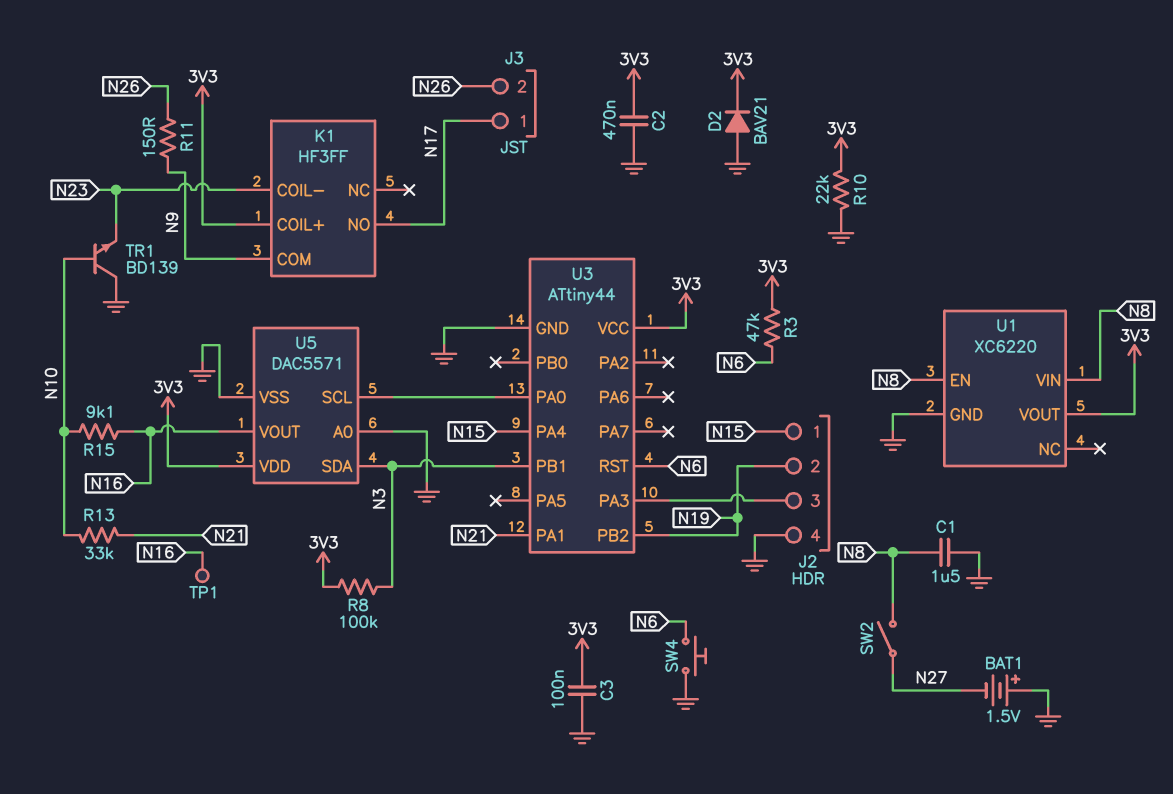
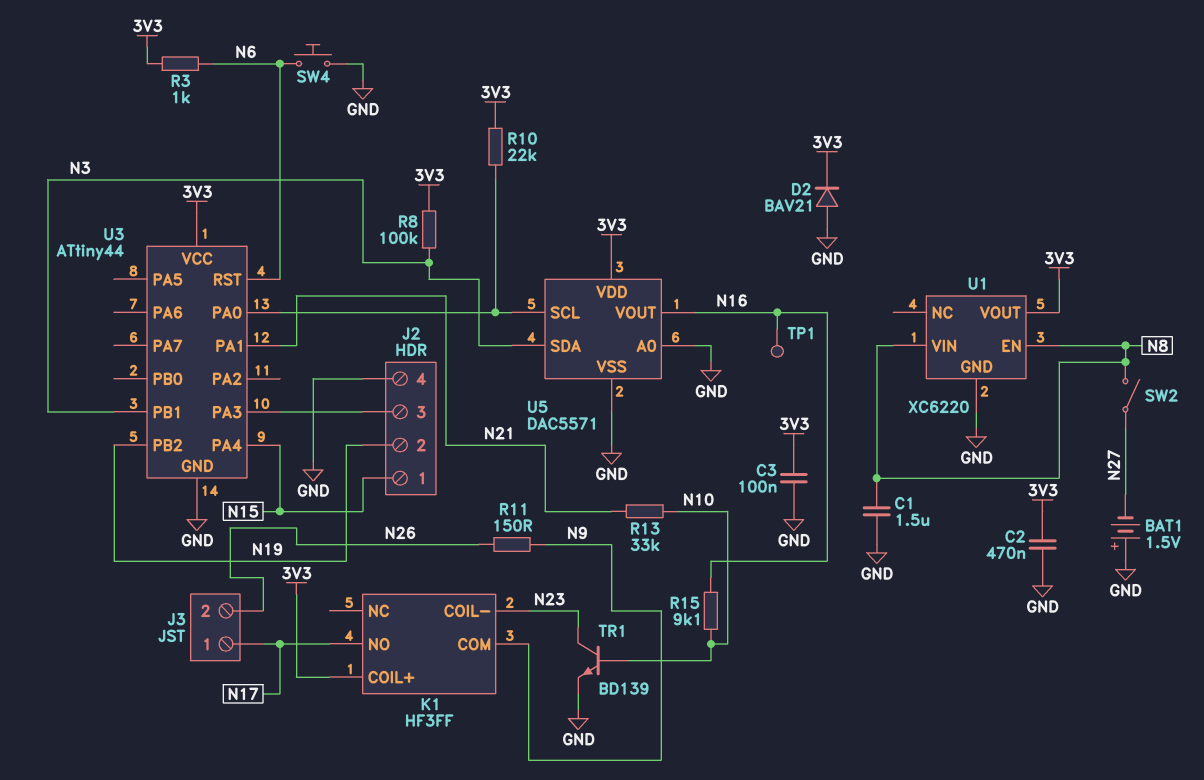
R3: 47k (3V3, N6) -> 1k (3V3, N6)
R10: 22k (3V3, GND) -> 22k (3V3, U3/PA0)
TR1: NPN BD139 (B N10, C GND, E N23) -> NPN BD139 (B N10, C N23, E GND)

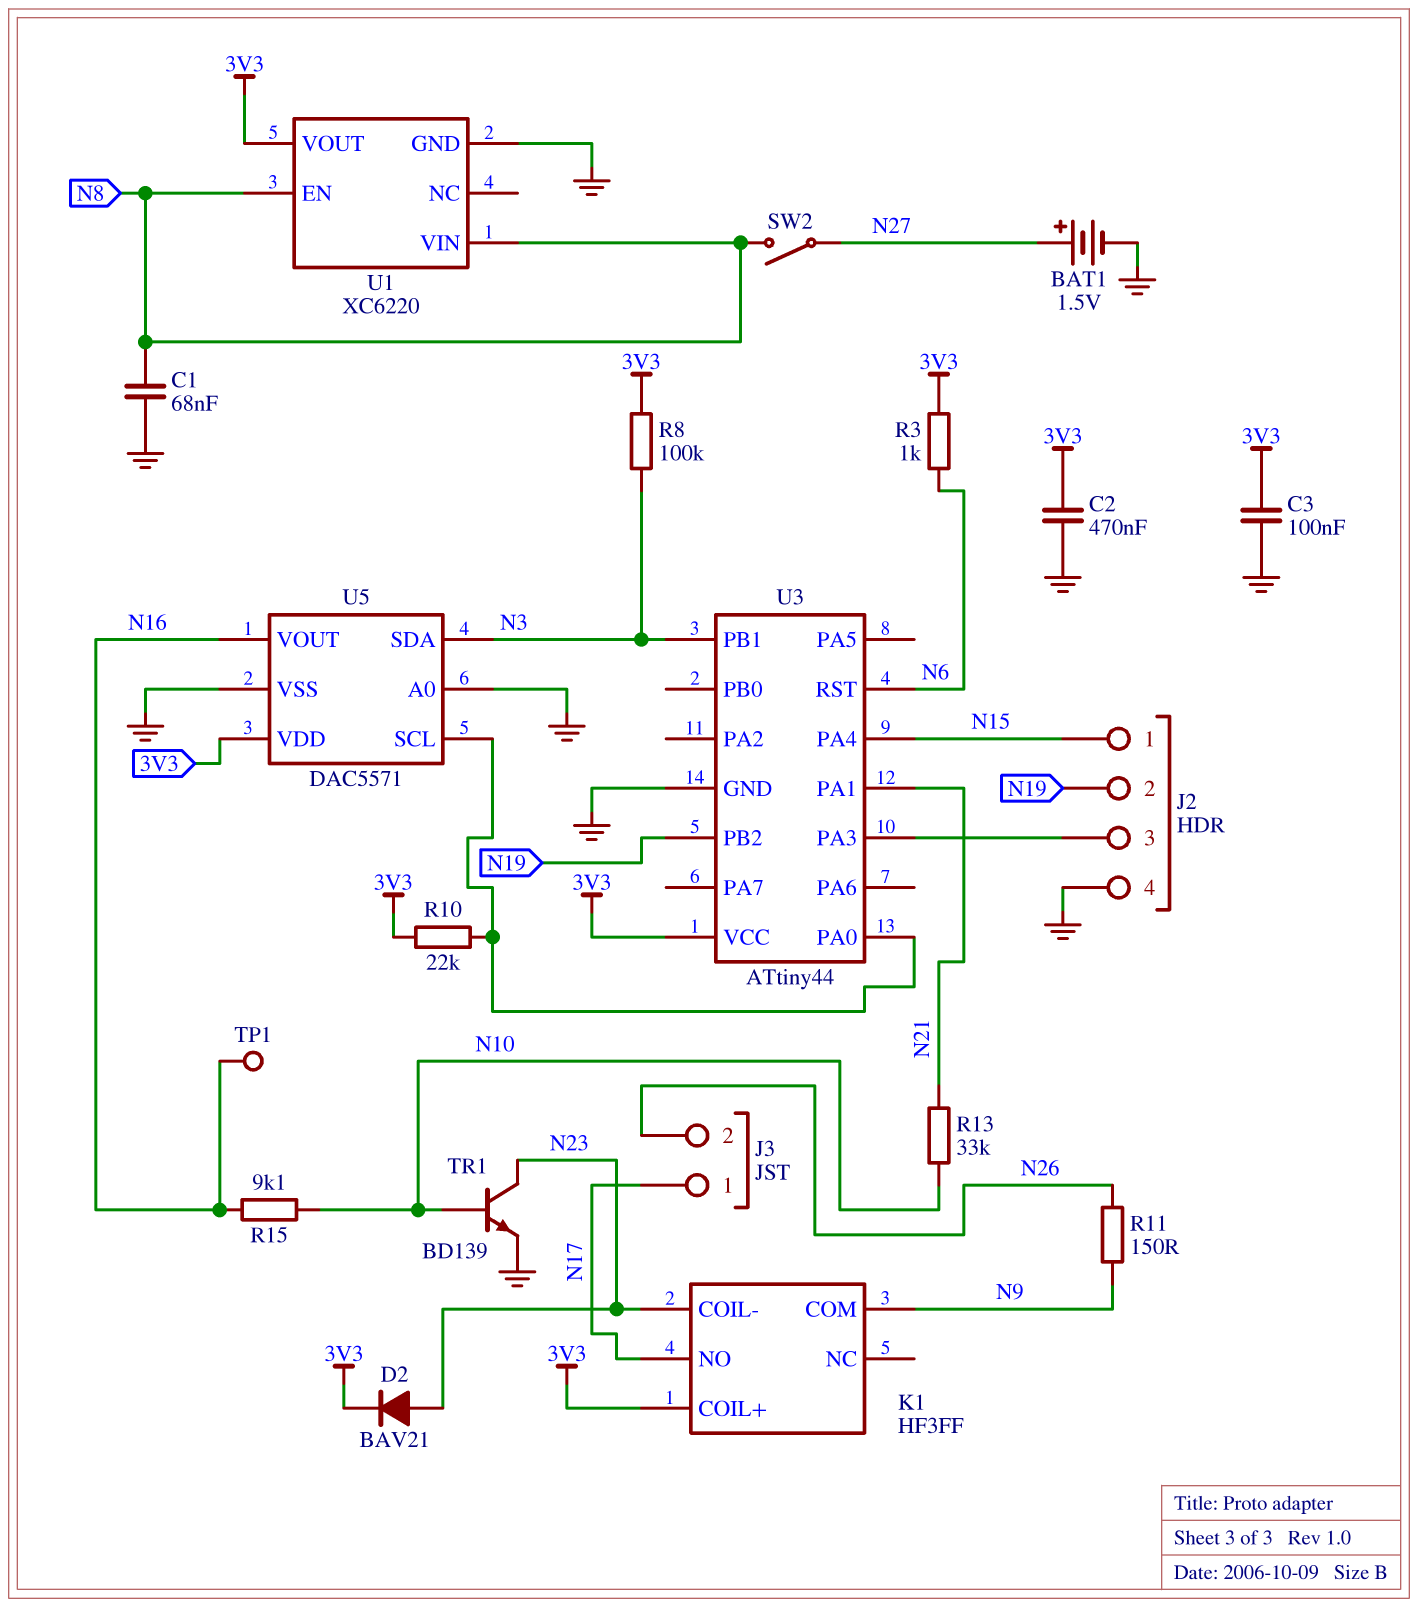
BAT1: 1.5V (plus GND, minus N27) -> 1.5V (plus N27, minus GND)
C1: 1.5uF (GND, N8) -> 68nF (GND, N8)
D2: diode BAV21 (A GND, K 3V3) -> diode BAV21 (A N23, K 3V3)
SW4: button (GND, N6) -> none

